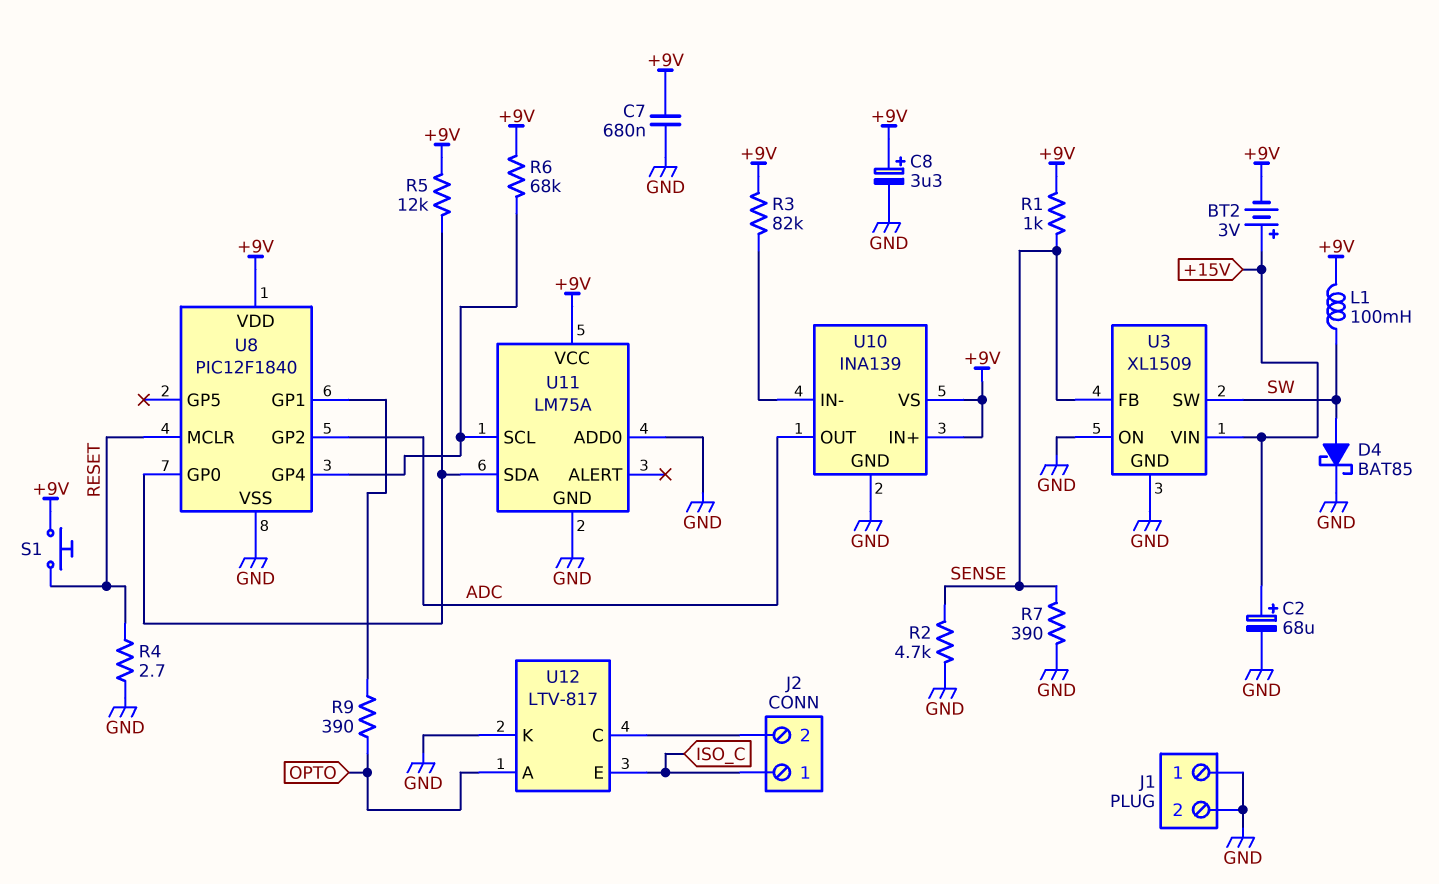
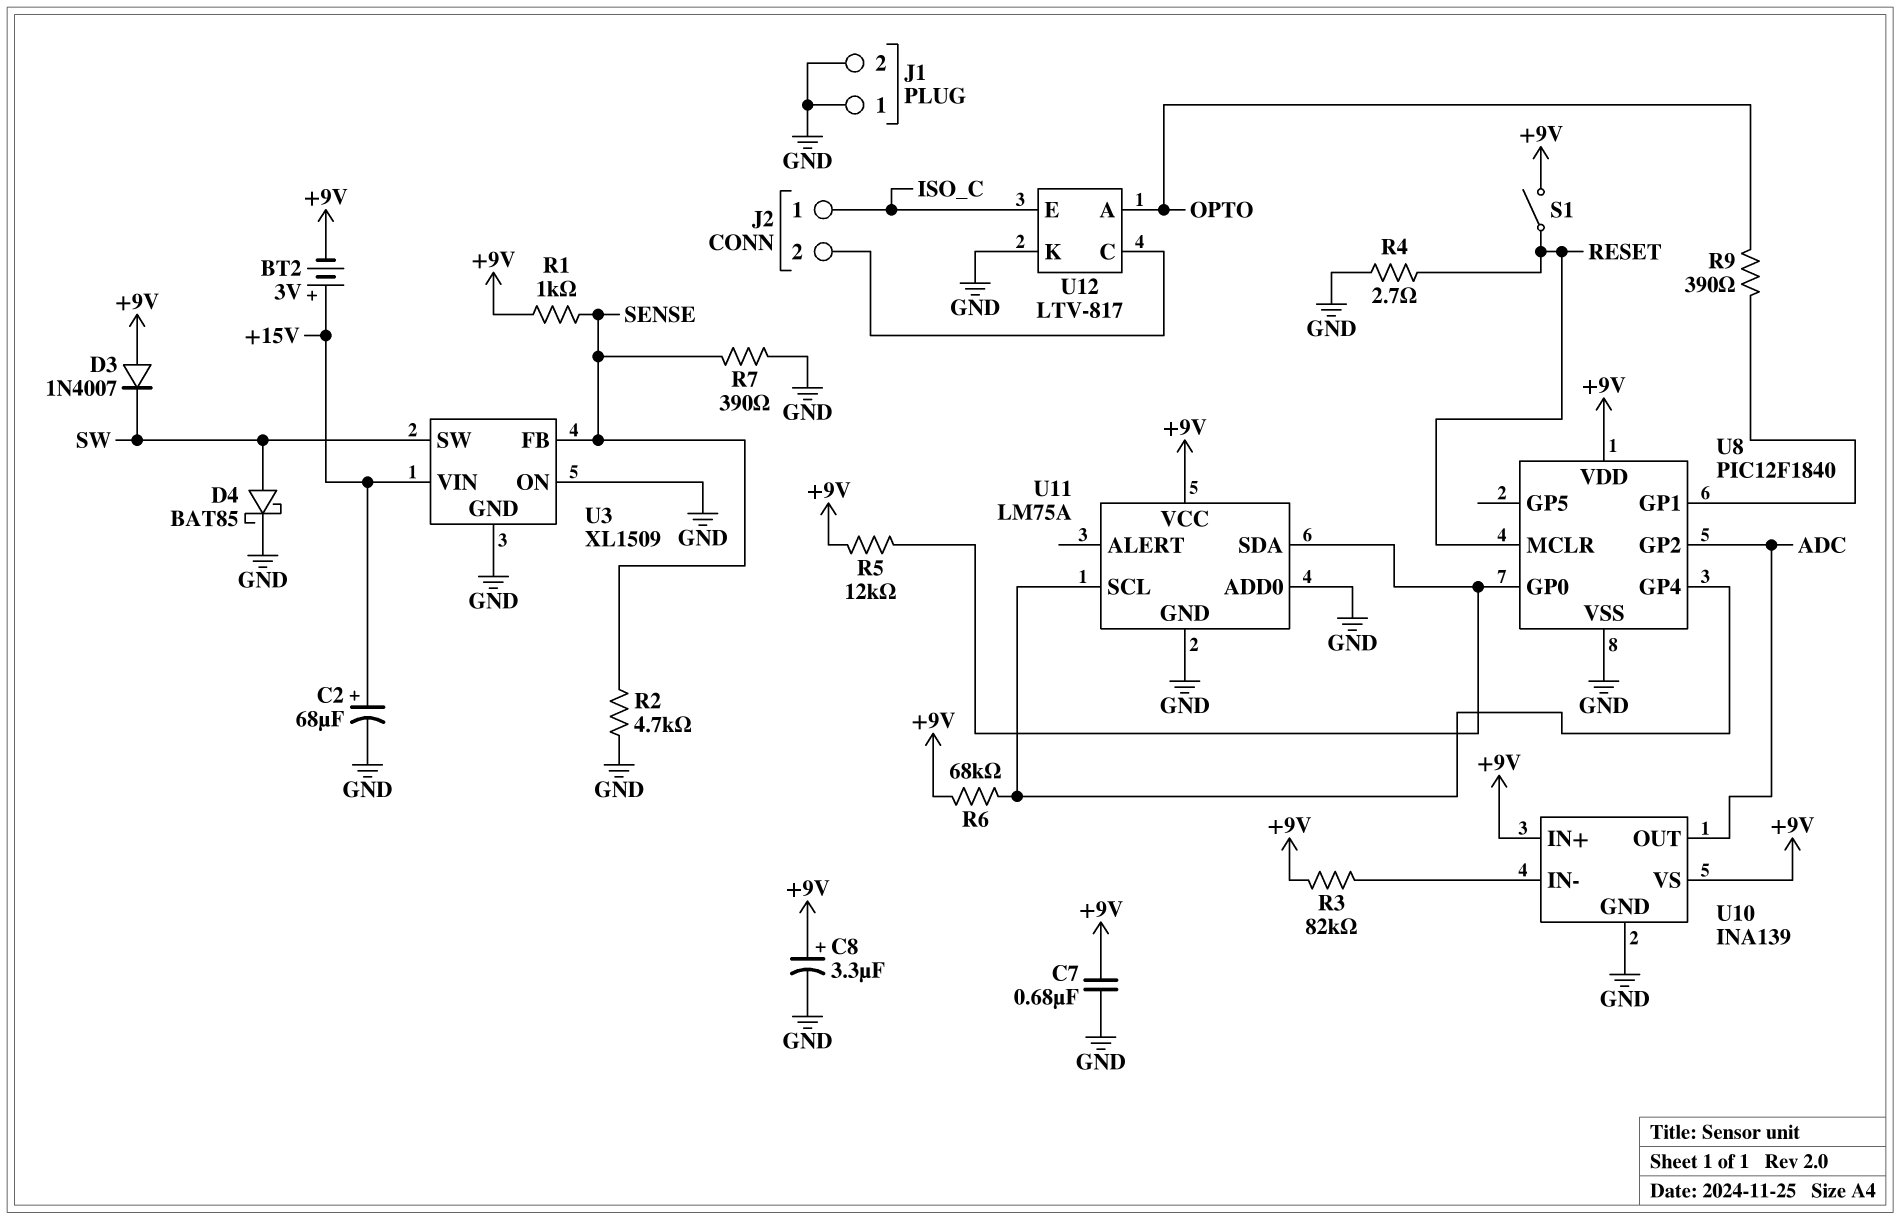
D3: none -> diode 1N4007 (A +9V, K SW)
L1: 100mH (+9V, SW) -> none
S1: button (+9V, RESET) -> switch (+9V, RESET)

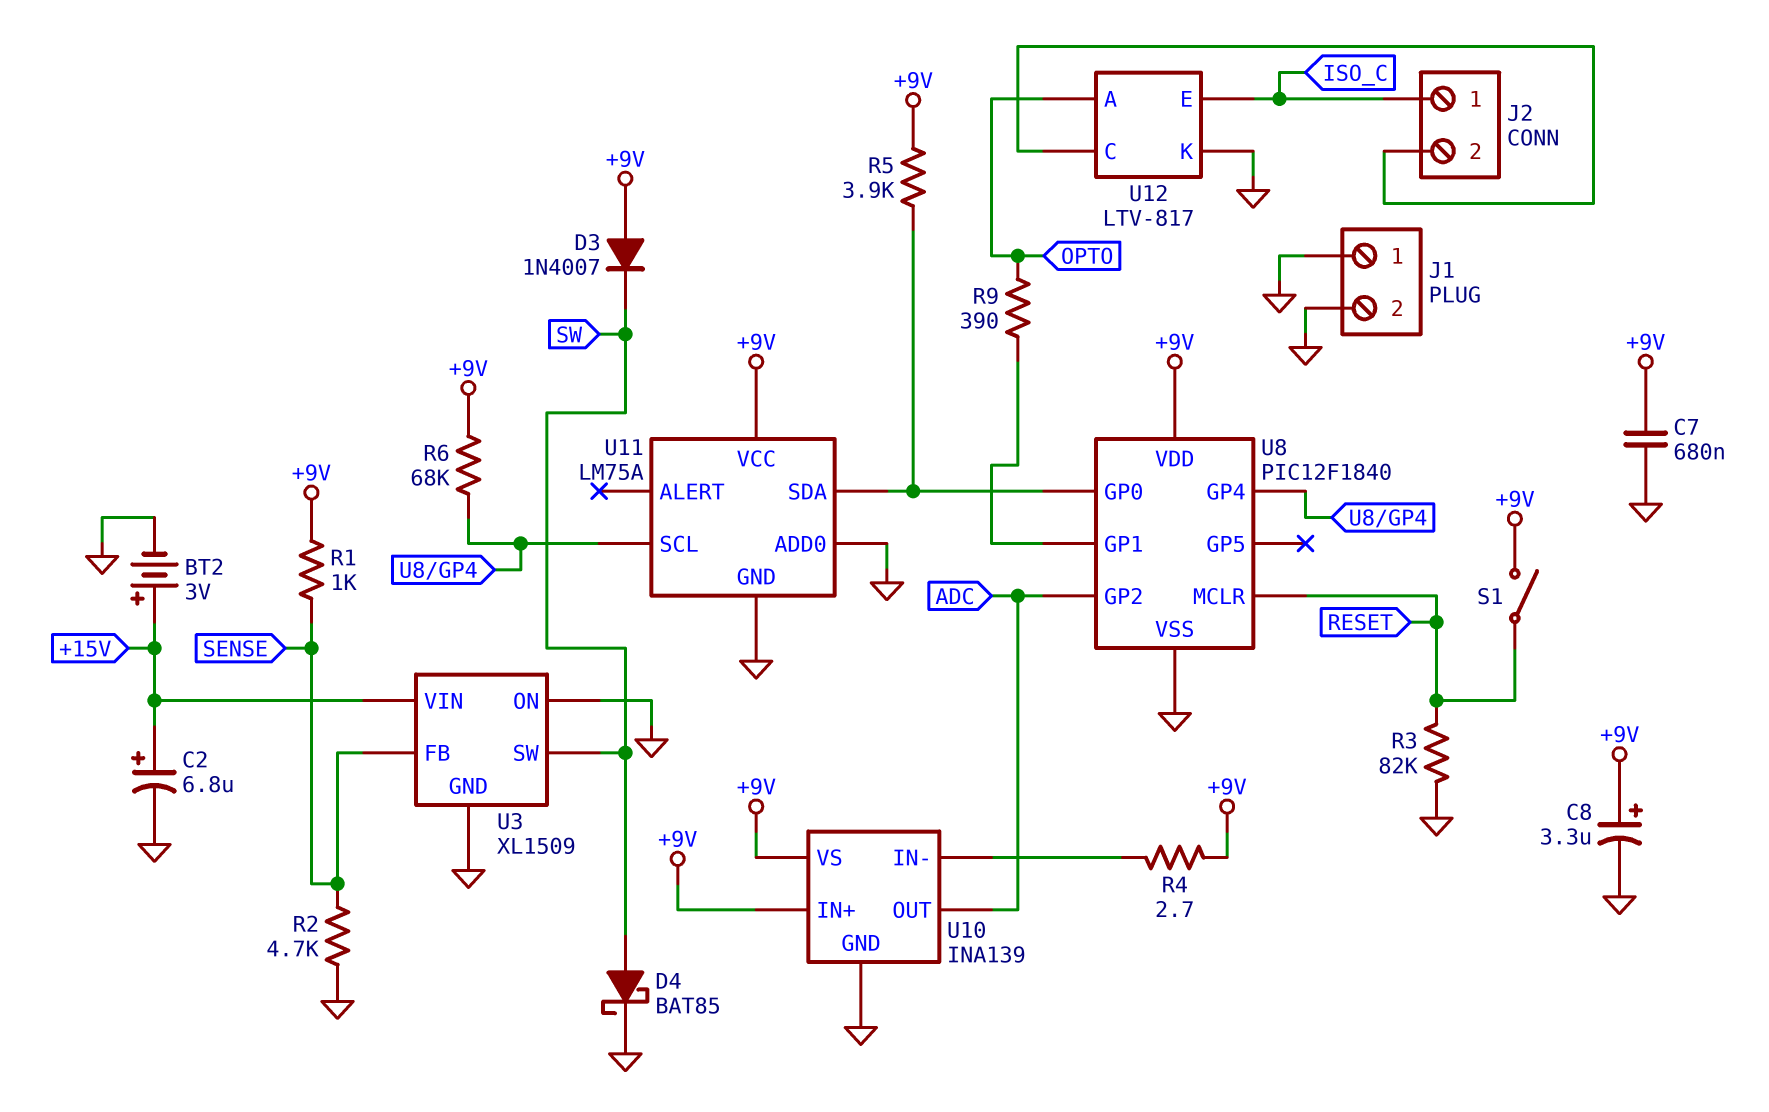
BT2: 3V (plus +15V, minus +9V) -> 3V (plus +15V, minus GND)
C2: 68uF (plus +15V, minus GND) -> 6.8uF (plus +15V, minus GND)
R3: 82k (+9V, U10/IN-) -> 82k (GND, RESET)
R4: 2.7 (GND, RESET) -> 2.7 (+9V, U10/IN-)
R5: 12k (+9V, U8/GP0) -> 3.9k (+9V, U8/GP0)
R7: 390 (GND, SENSE) -> none

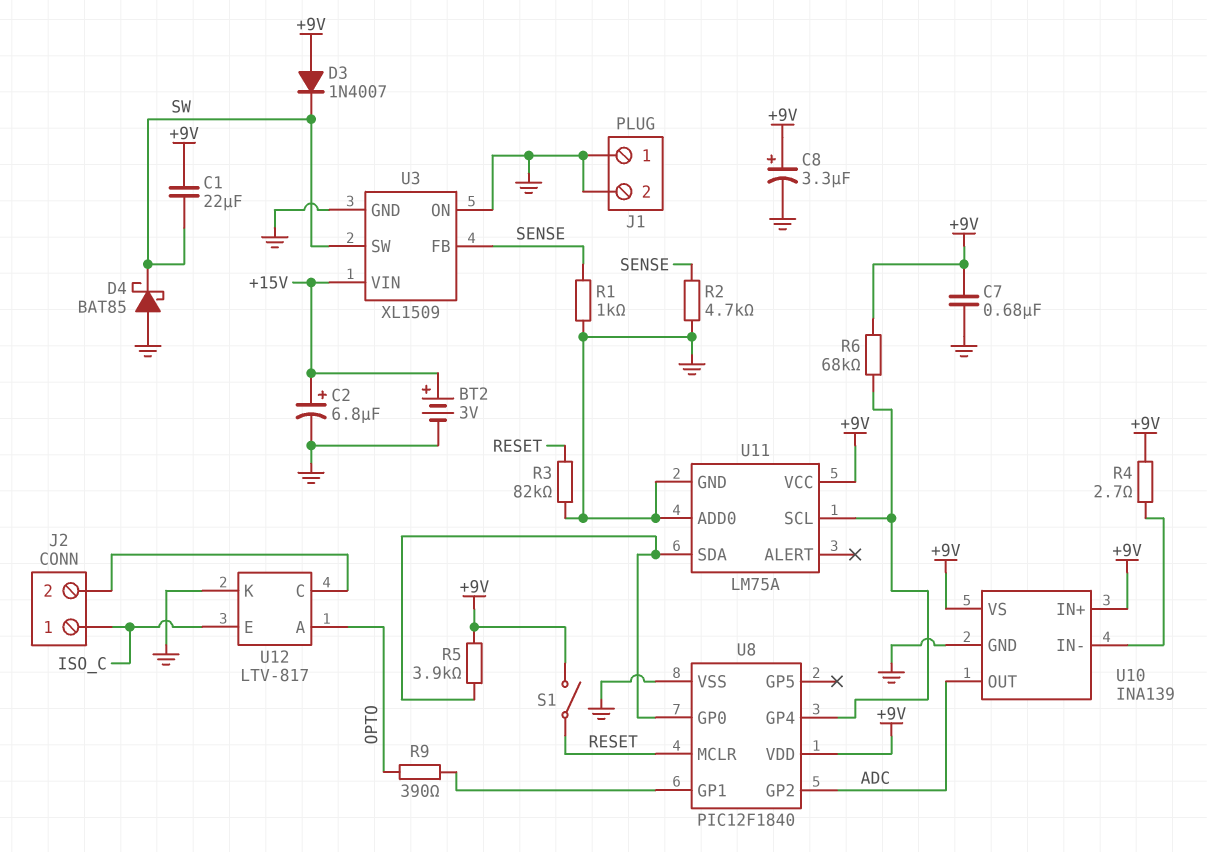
C1: none -> 22uF (+9V, SW)
D4: schottky BAT85 (A SW, K GND) -> schottky BAT85 (A GND, K SW)
R1: 1k (+9V, SENSE) -> 1k (GND, SENSE)

